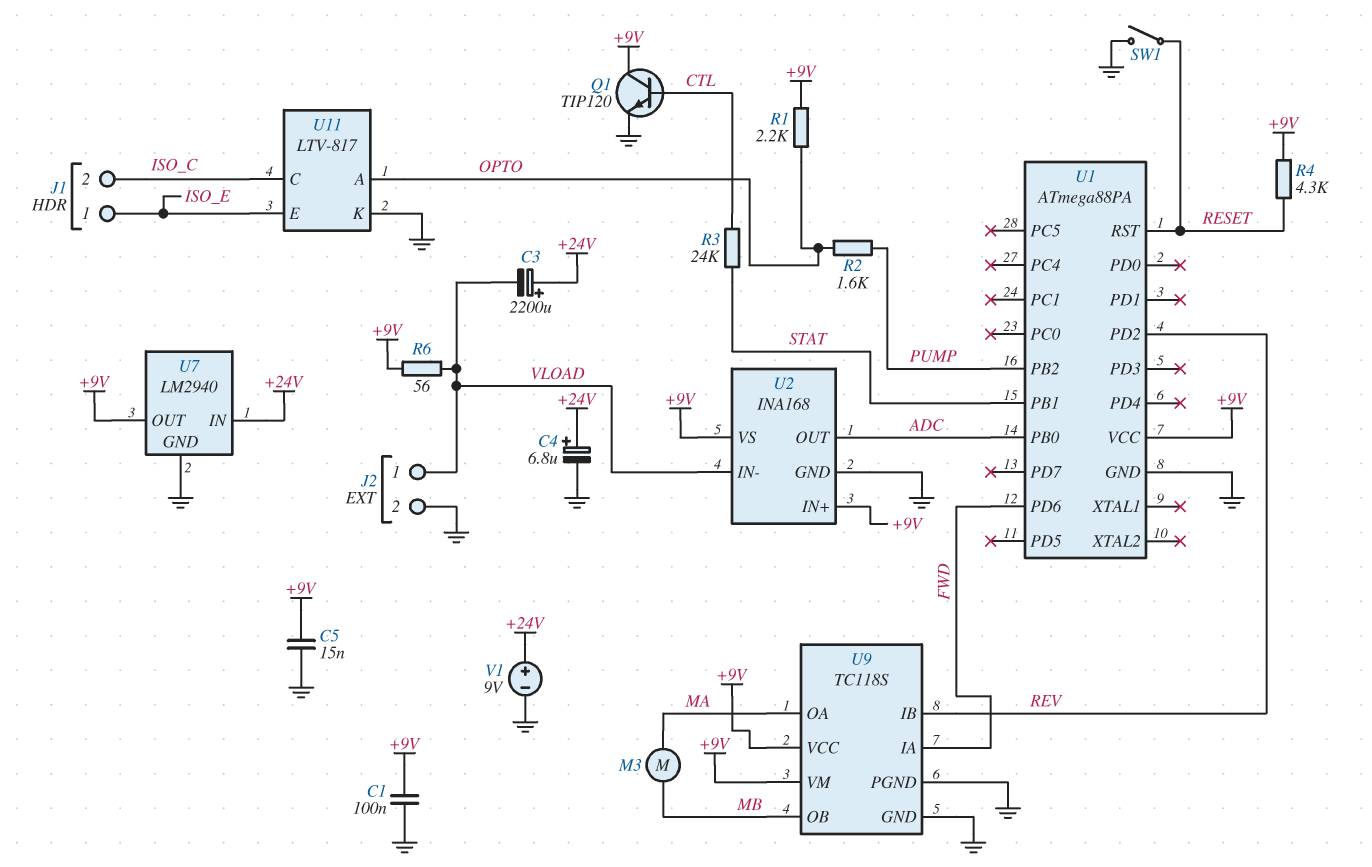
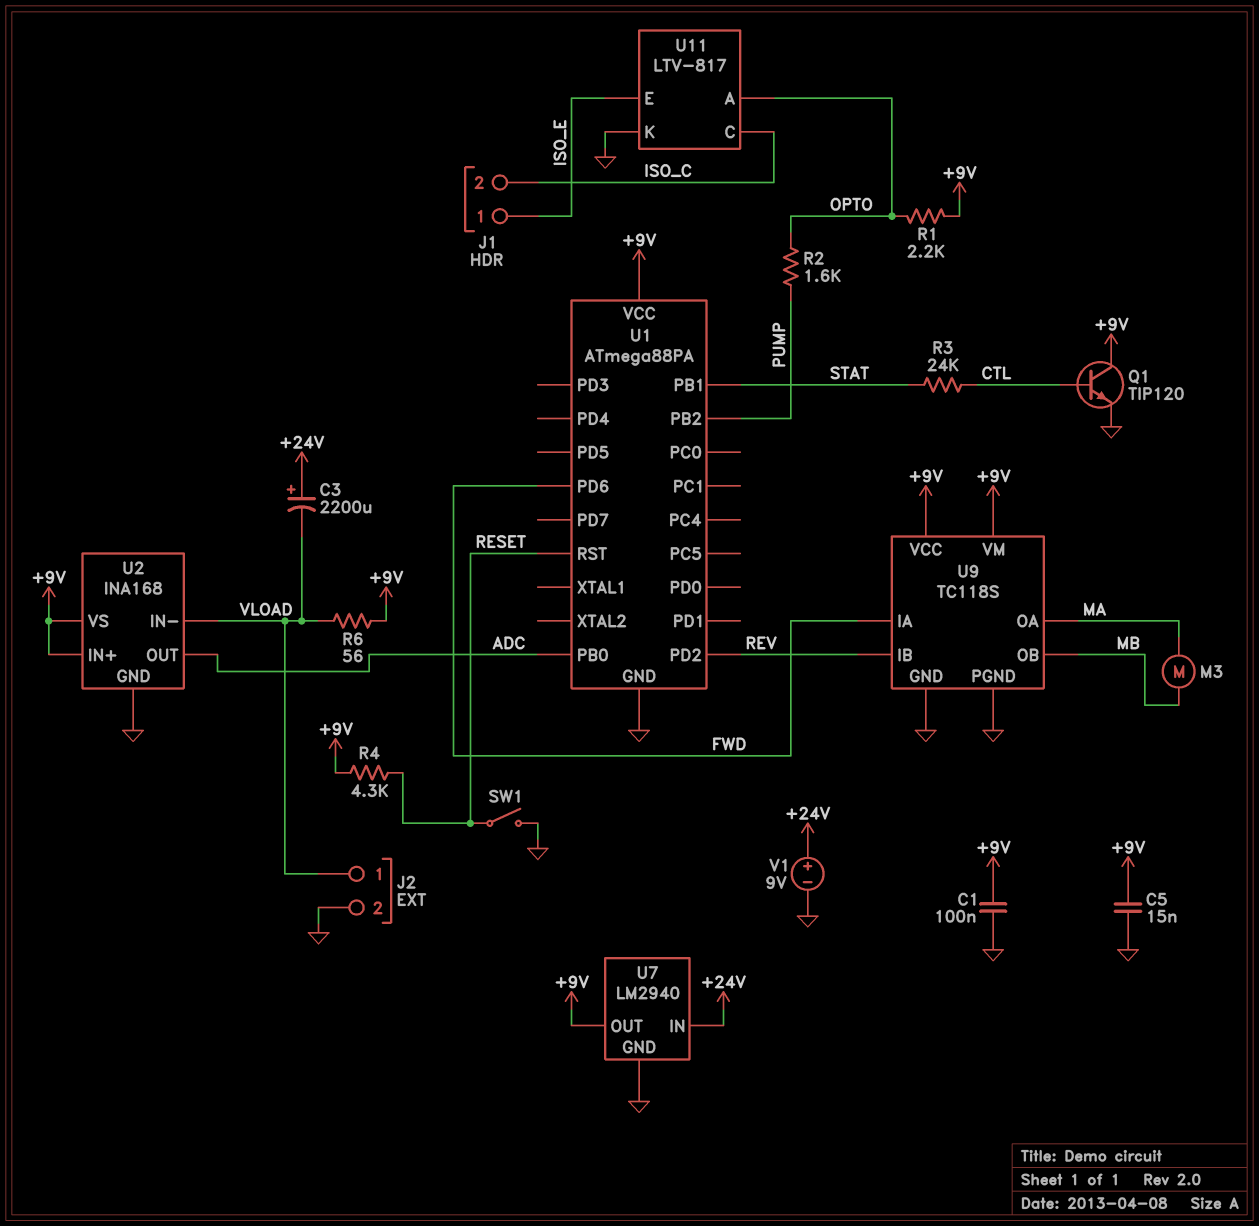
C4: 6.8uF (plus +24V, minus GND) -> none

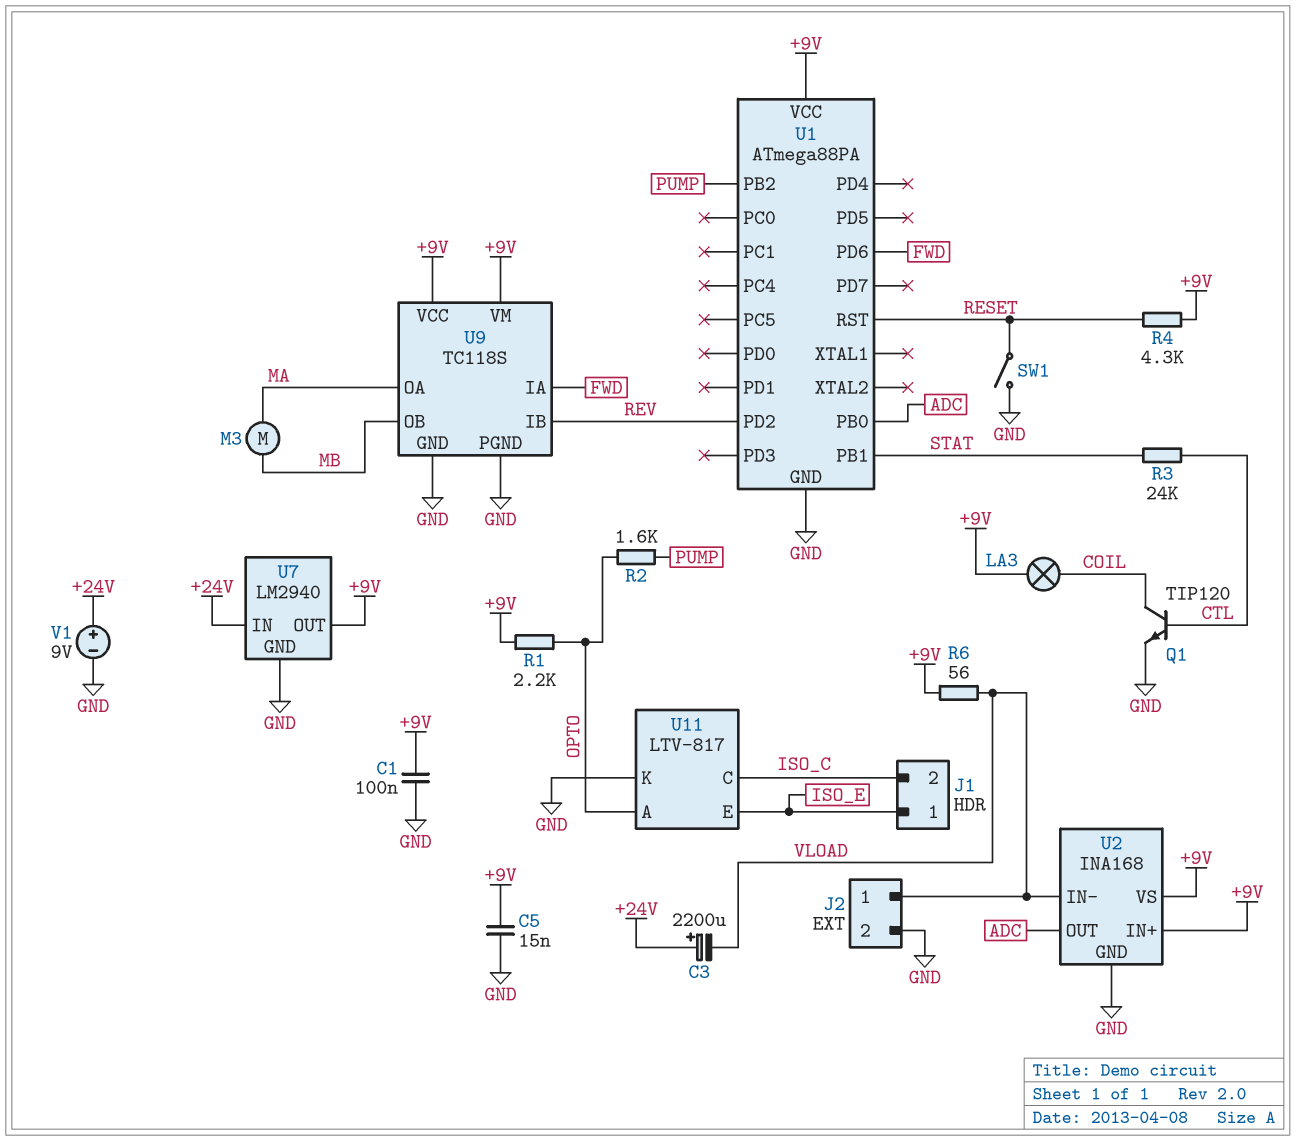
LA3: none -> lamp (+9V, COIL)
Q1: NPN TIP120 (B CTL, C +9V, E GND) -> NPN TIP120 (B CTL, C COIL, E GND)

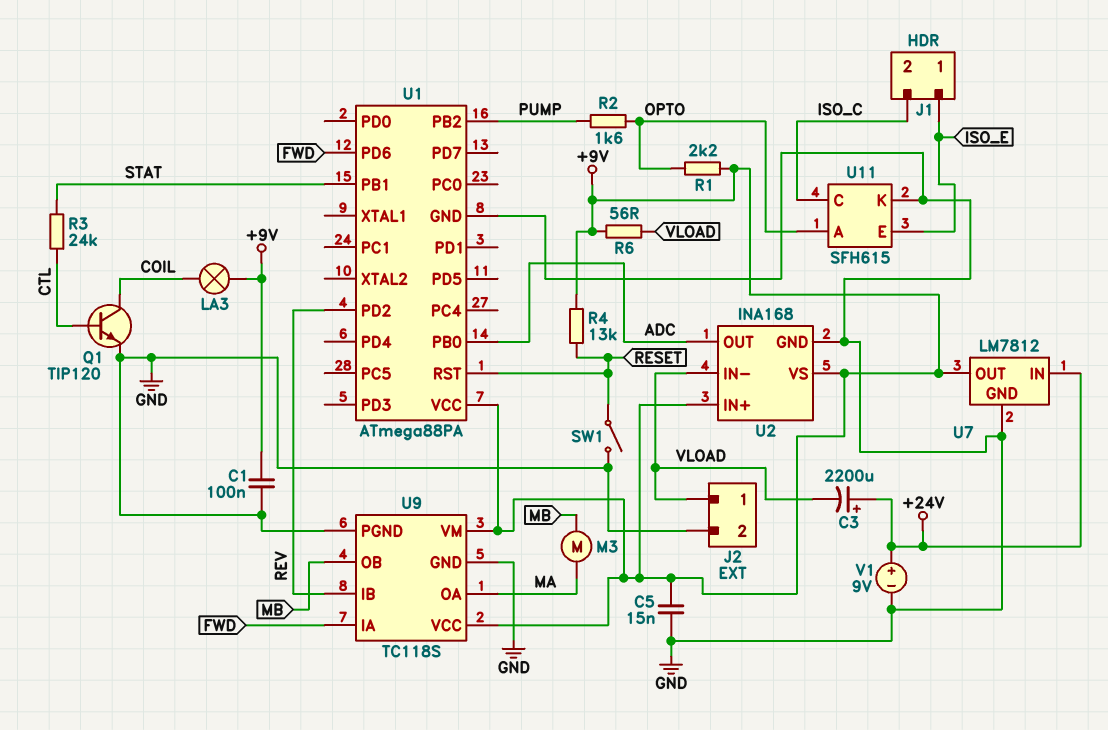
R4: 4.3k (+9V, RESET) -> 13k (+9V, RESET)
U7: LM2940 -> LM7812
U11: LTV-817 -> SFH615

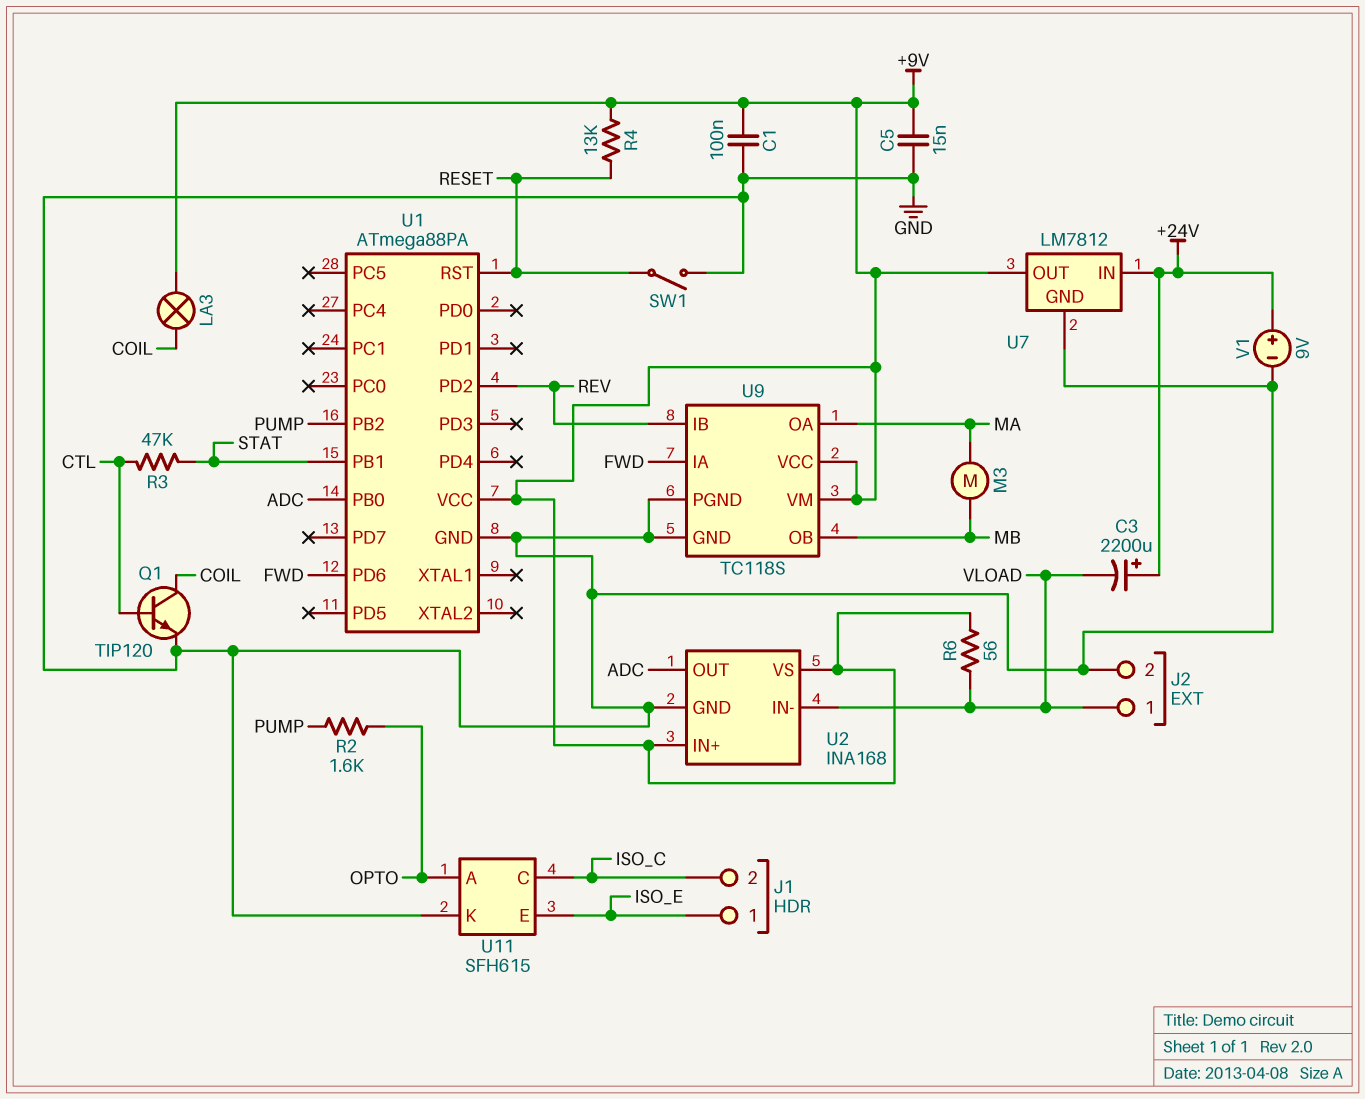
R1: 2.2k (+9V, OPTO) -> none
R3: 24k (CTL, STAT) -> 47k (CTL, STAT)

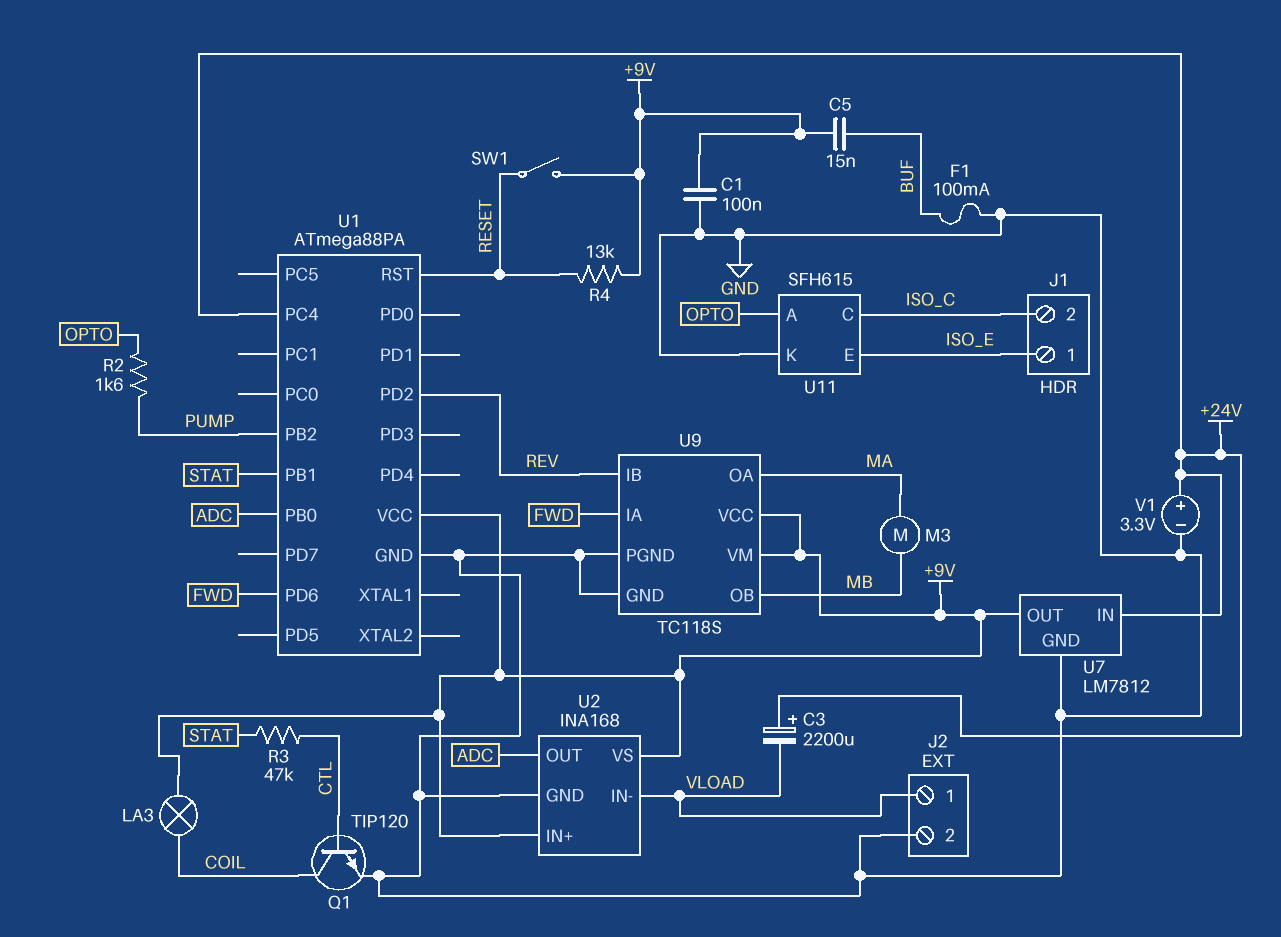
C5: 15nF (+9V, GND) -> 15nF (+9V, BUF)
F1: none -> 100mA (BUF, GND)
R6: 56 (+9V, VLOAD) -> none
SW1: switch (GND, RESET) -> switch (+9V, RESET)
U1 pin PC4: none -> +24V
V1: 9V (plus +24V, minus GND) -> 3.3V (plus +24V, minus GND)

